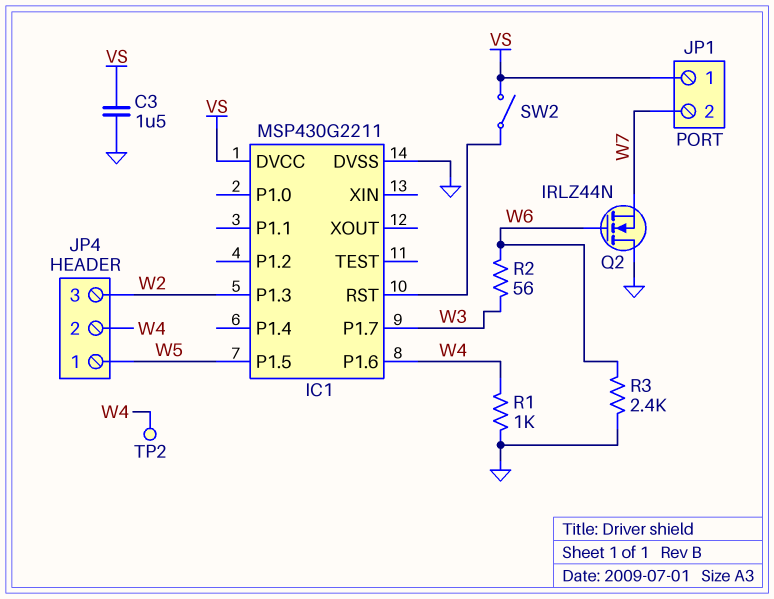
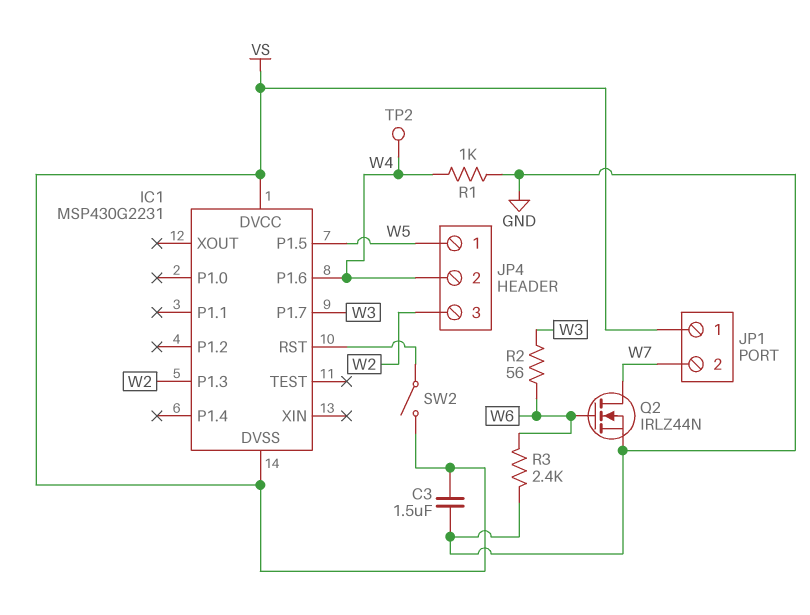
IC1: MSP430G2211 -> MSP430G2231
IC1 pin DVSS: GND -> VS
Q2: NMOS IRLZ44N (G W6, D GND, S W7) -> NMOS IRLZ44N (G W6, D W7, S GND)

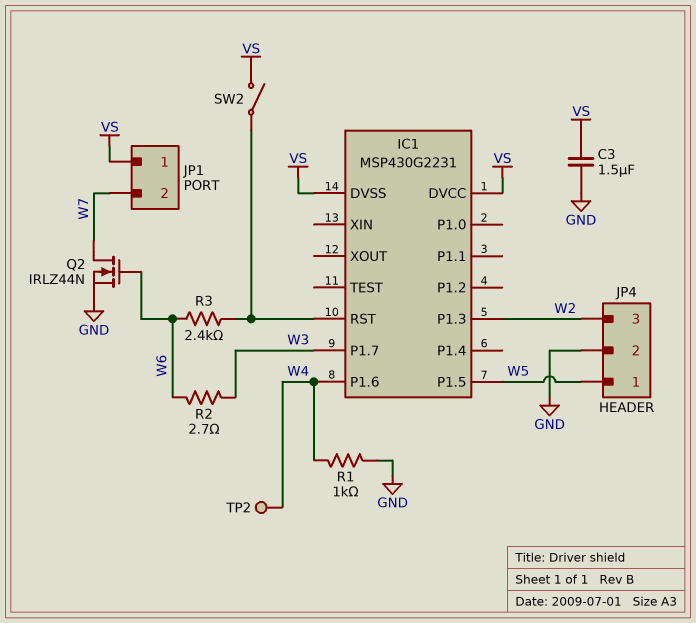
JP4 pin 2: W4 -> GND
R2: 56 (W3, W6) -> 2.7 (W3, W6)
R3: 2.4k (GND, W6) -> 2.4k (IC1/RST, W6)

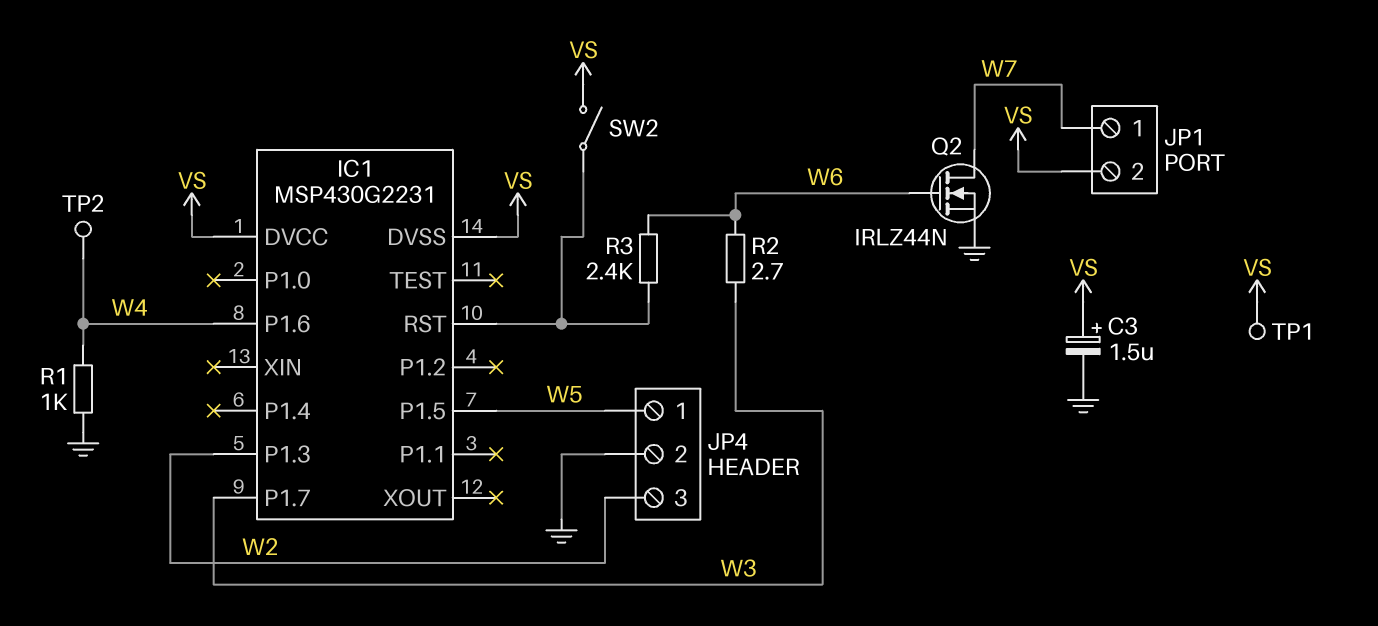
C3: 1.5uF (GND, VS) -> 1.5uF (plus VS, minus GND)
JP1 pin 1: VS -> W7
JP1 pin 2: W7 -> VS
TP1: none -> test point (VS)

